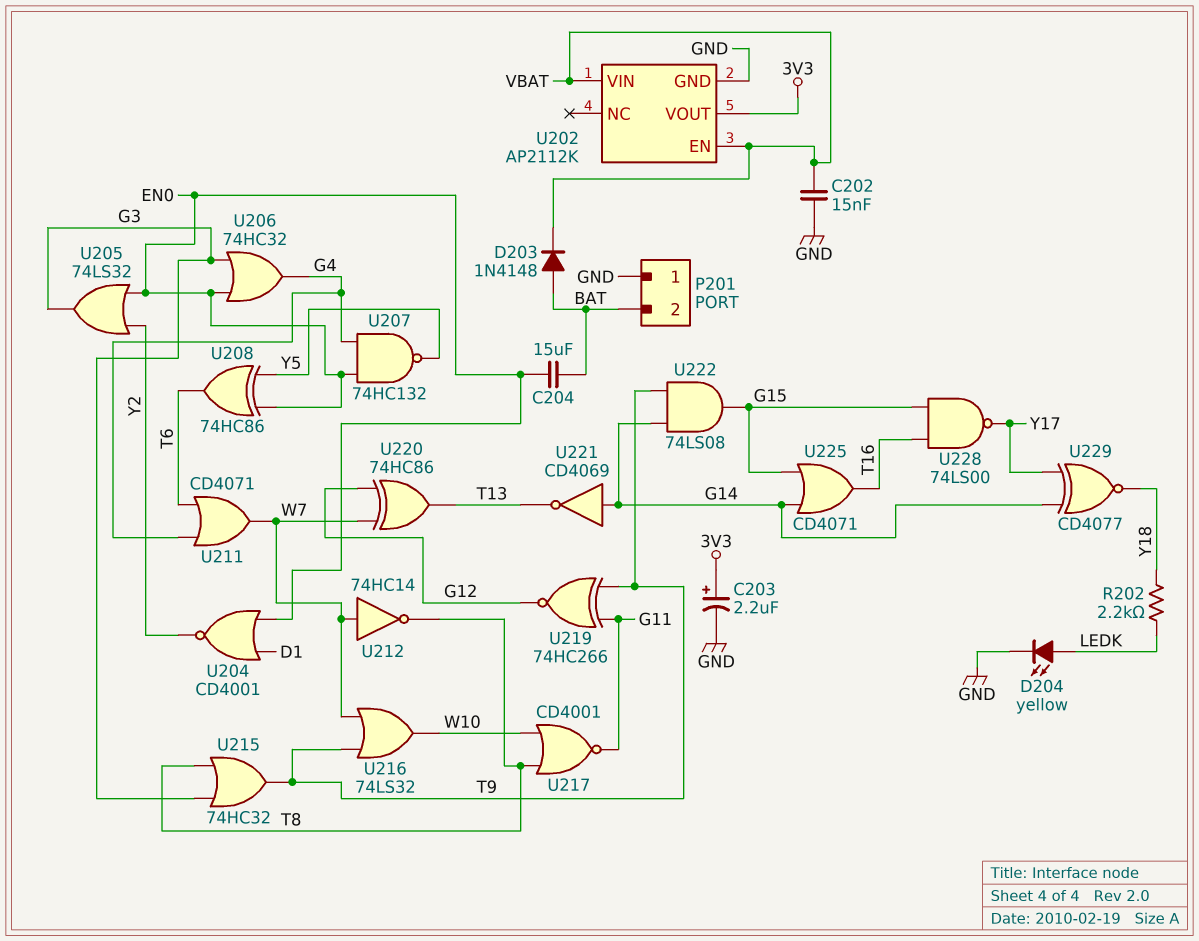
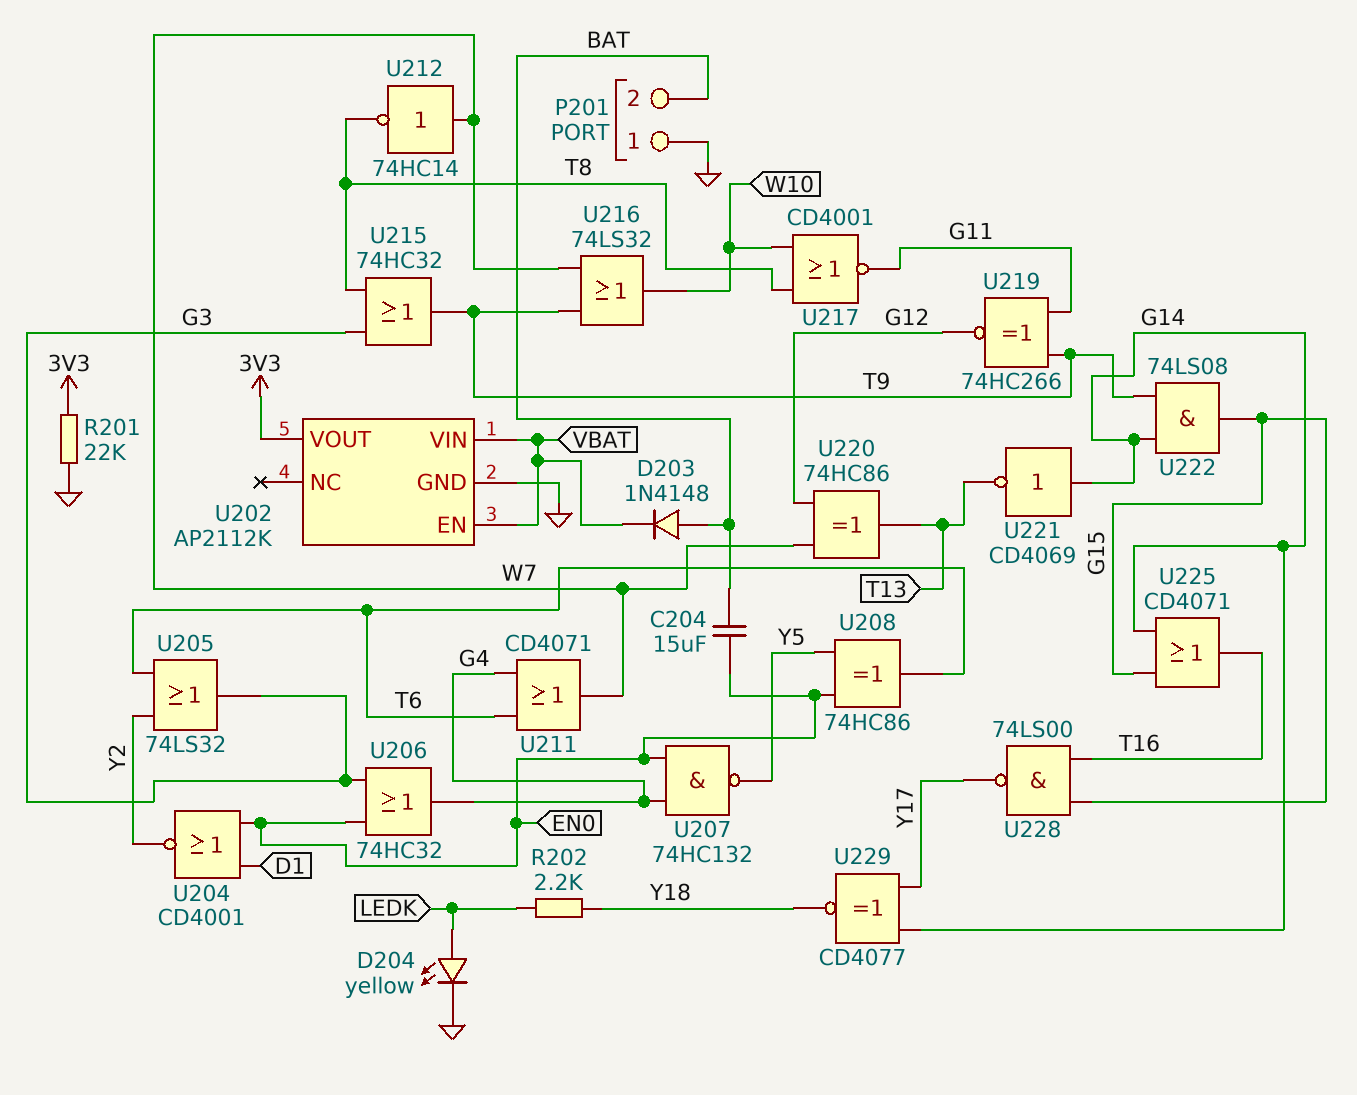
C202: 15nF (GND, VBAT) -> none
C203: 2.2uF (plus 3V3, minus GND) -> none
R201: none -> 22k (3V3, GND)
U205: OR 74LS32 (in EN0, in Y2, out G3) -> OR 74LS32 (in T6, in Y2, out G3)

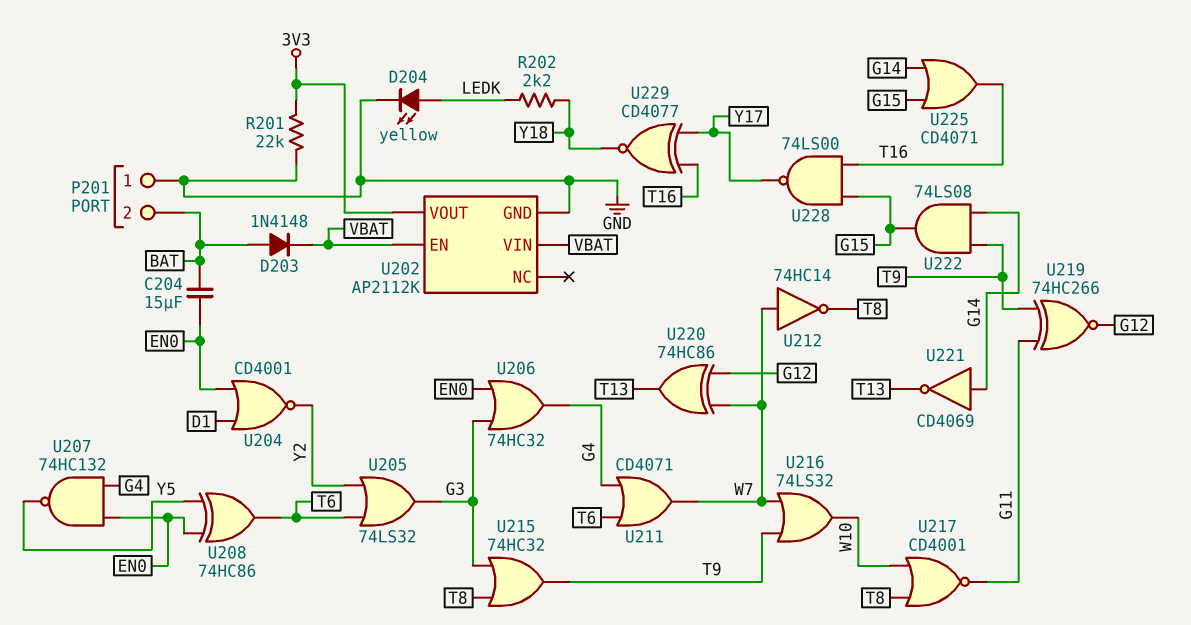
U229: XNOR CD4077 (in G14, in Y17, out Y18) -> XNOR CD4077 (in T16, in Y17, out Y18)

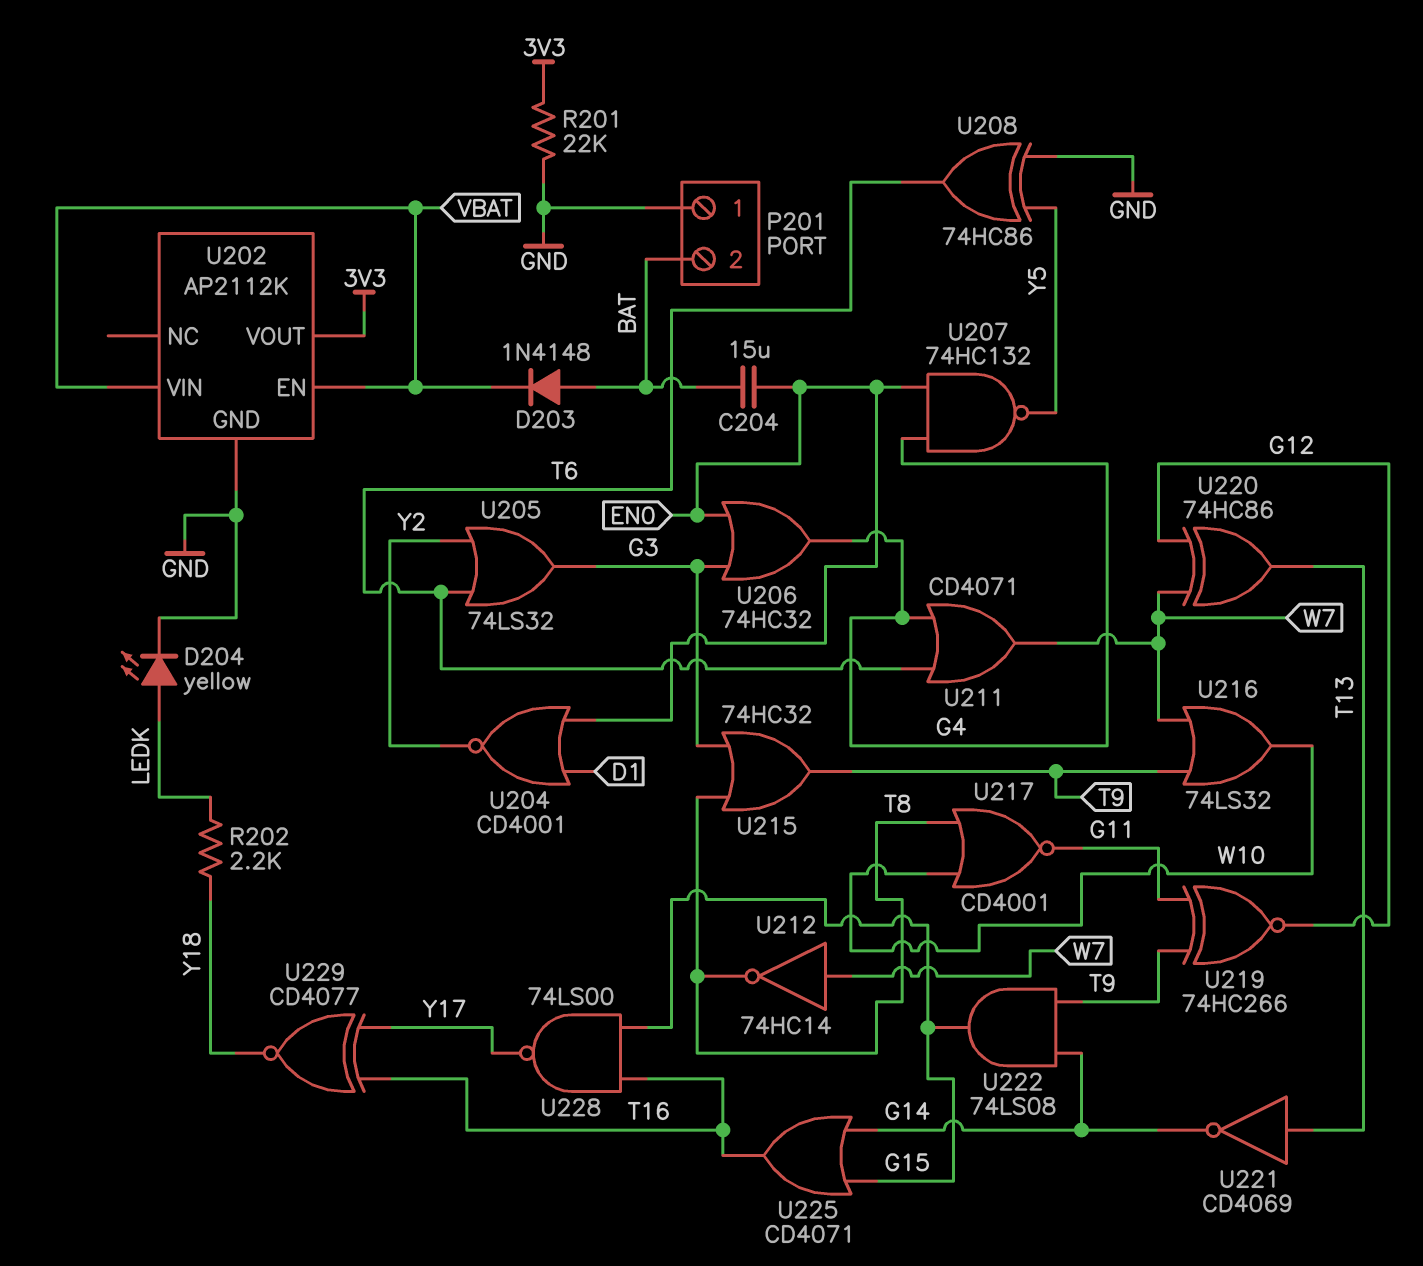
U208: XOR 74HC86 (in EN0, in Y5, out T6) -> XOR 74HC86 (in GND, in Y5, out T6)
U221: NOT CD4069 (in G14, out T13) -> NOT CD4069 (in T13, out G14)

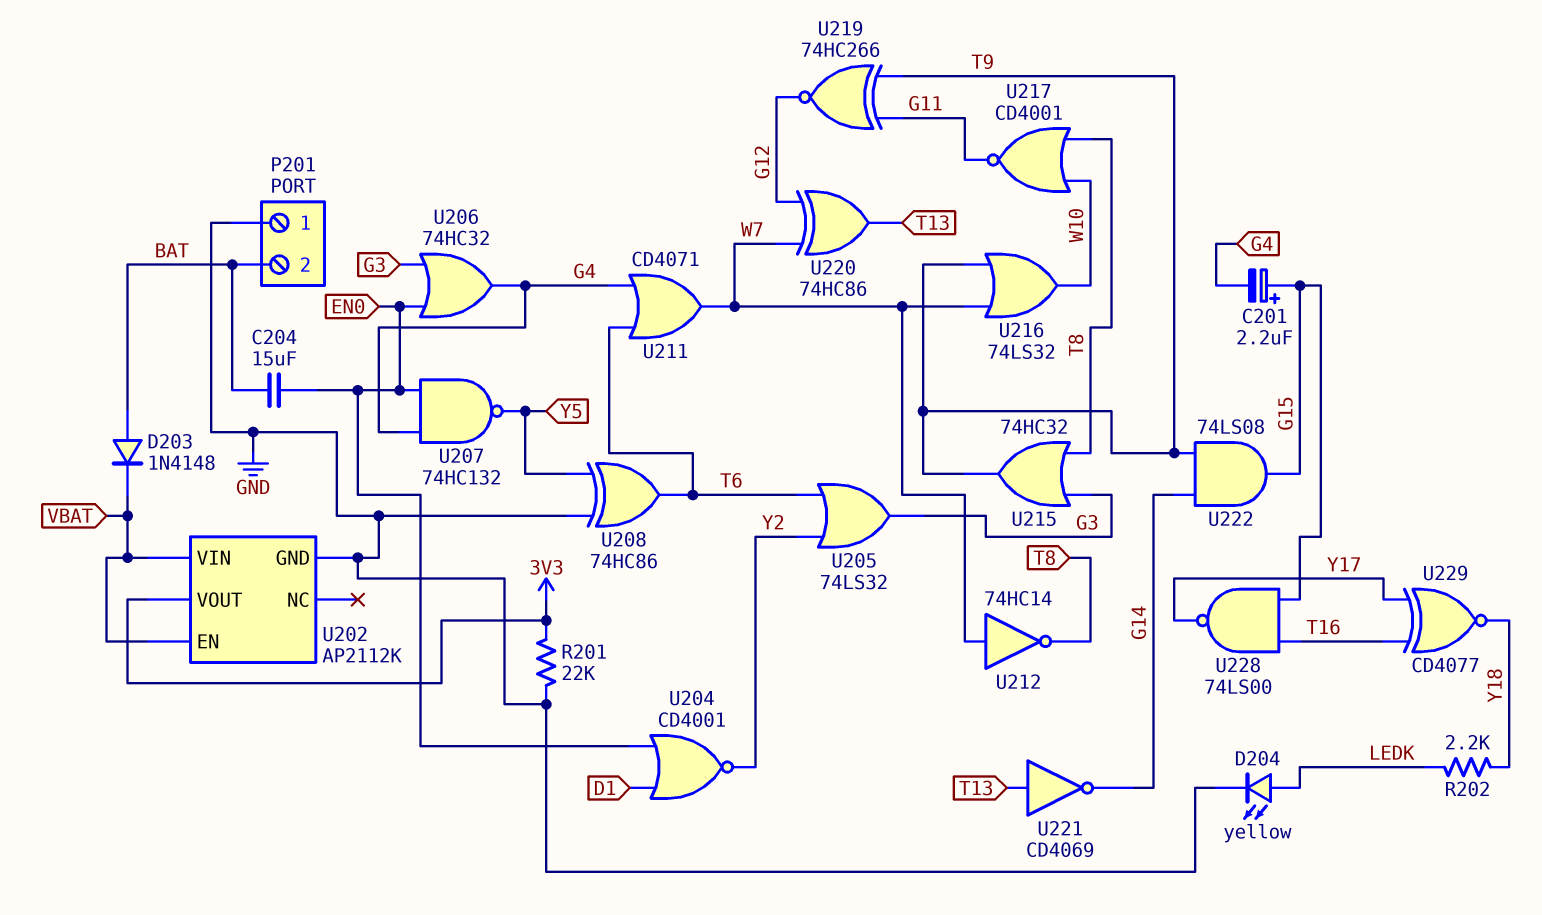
C201: none -> 2.2uF (plus G15, minus G4)
U225: OR CD4071 (in G14, in G15, out T16) -> none

